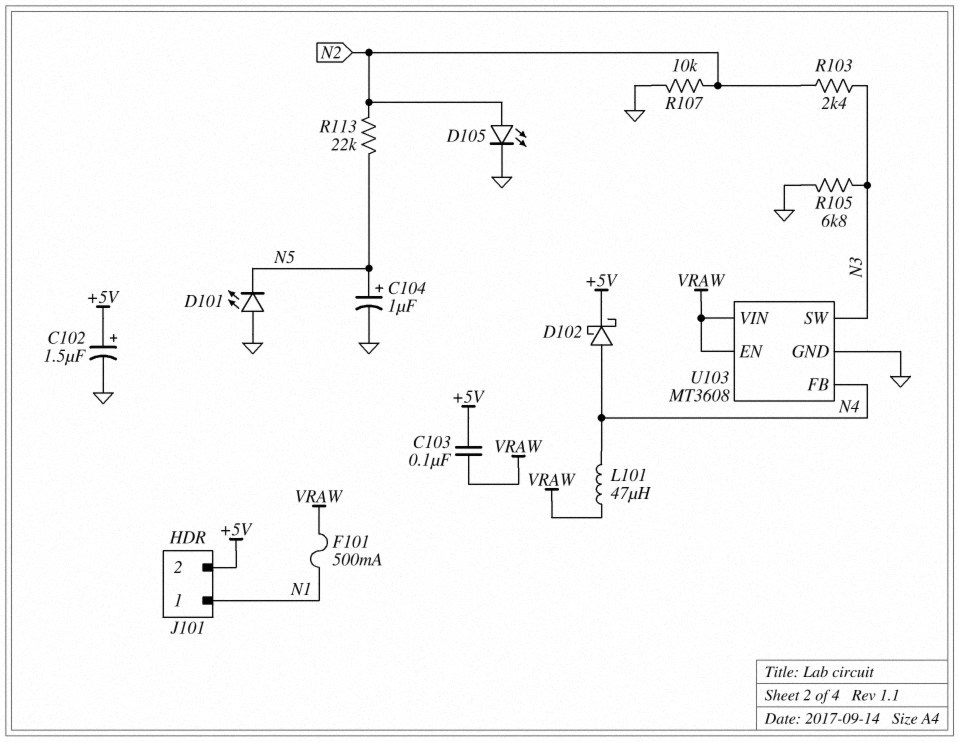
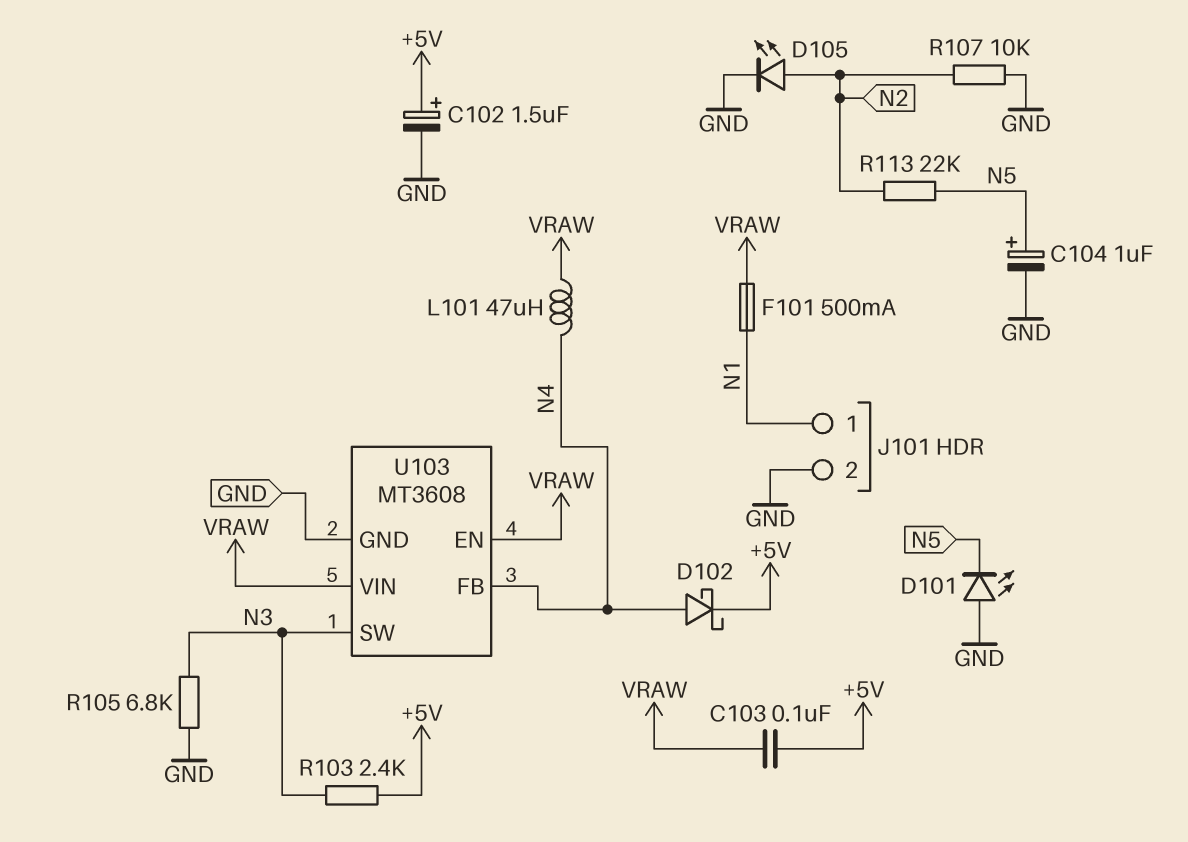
J101 pin 2: +5V -> GND
R103: 2.4k (N2, N3) -> 2.4k (+5V, N3)

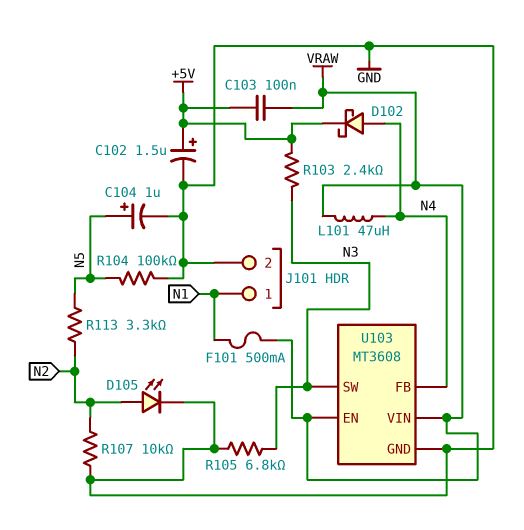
D101: LED (A GND, K N5) -> none
R104: none -> 100k (GND, N5)
R113: 22k (N2, N5) -> 3.3k (N2, N5)

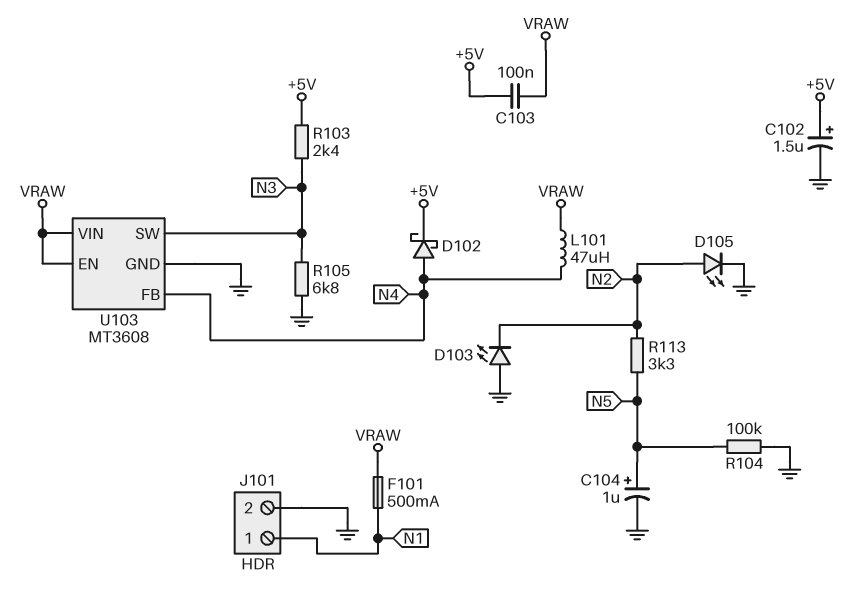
D103: none -> LED (A GND, K N2)
R107: 10k (GND, N2) -> none

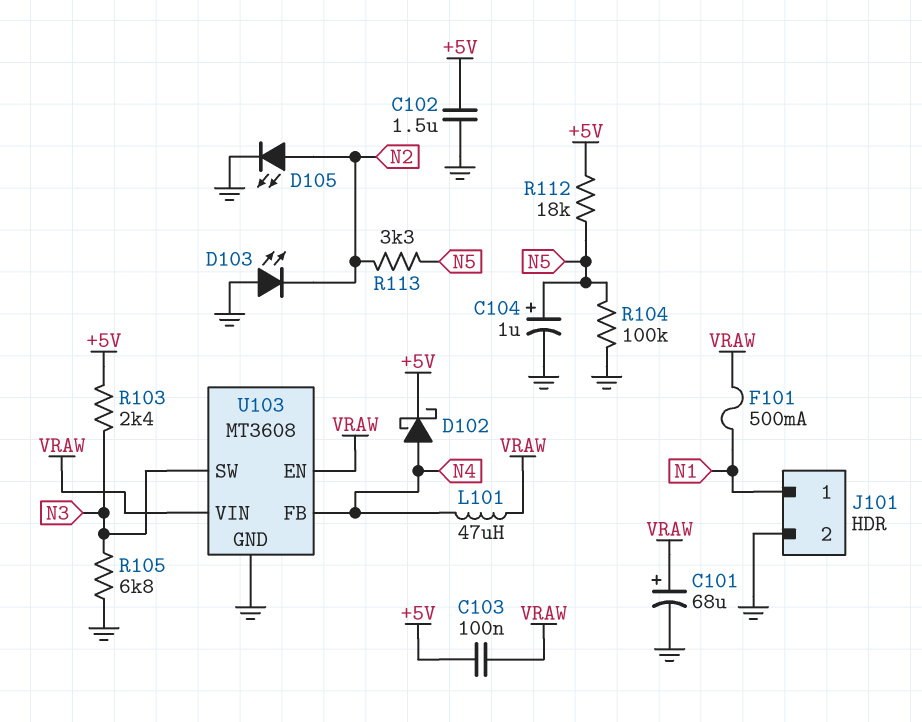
C101: none -> 68uF (plus VRAW, minus GND)
C102: 1.5uF (plus +5V, minus GND) -> 1.5uF (+5V, GND)
R112: none -> 18k (+5V, N5)

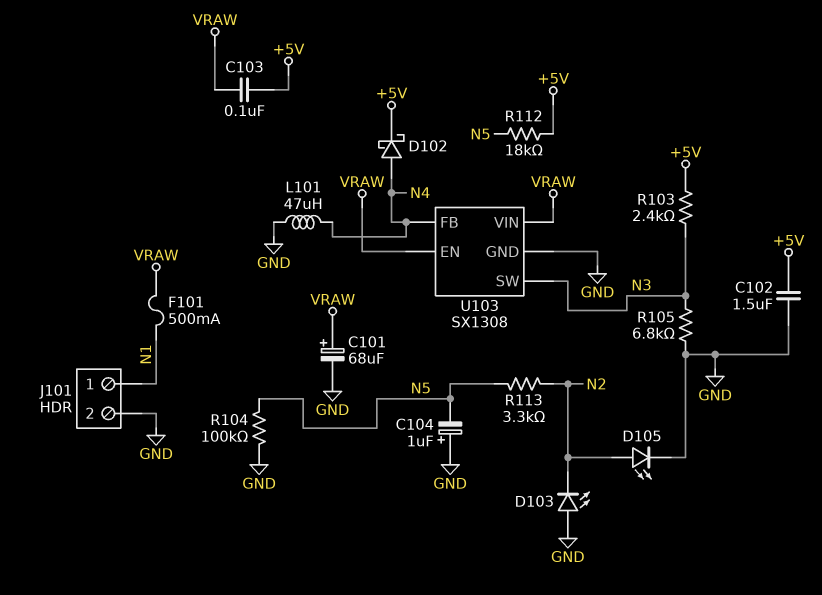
C104: 1uF (plus N5, minus GND) -> 1uF (plus GND, minus N5)
L101: 47uH (N4, VRAW) -> 47uH (GND, N4)
U103: MT3608 -> SX1308

